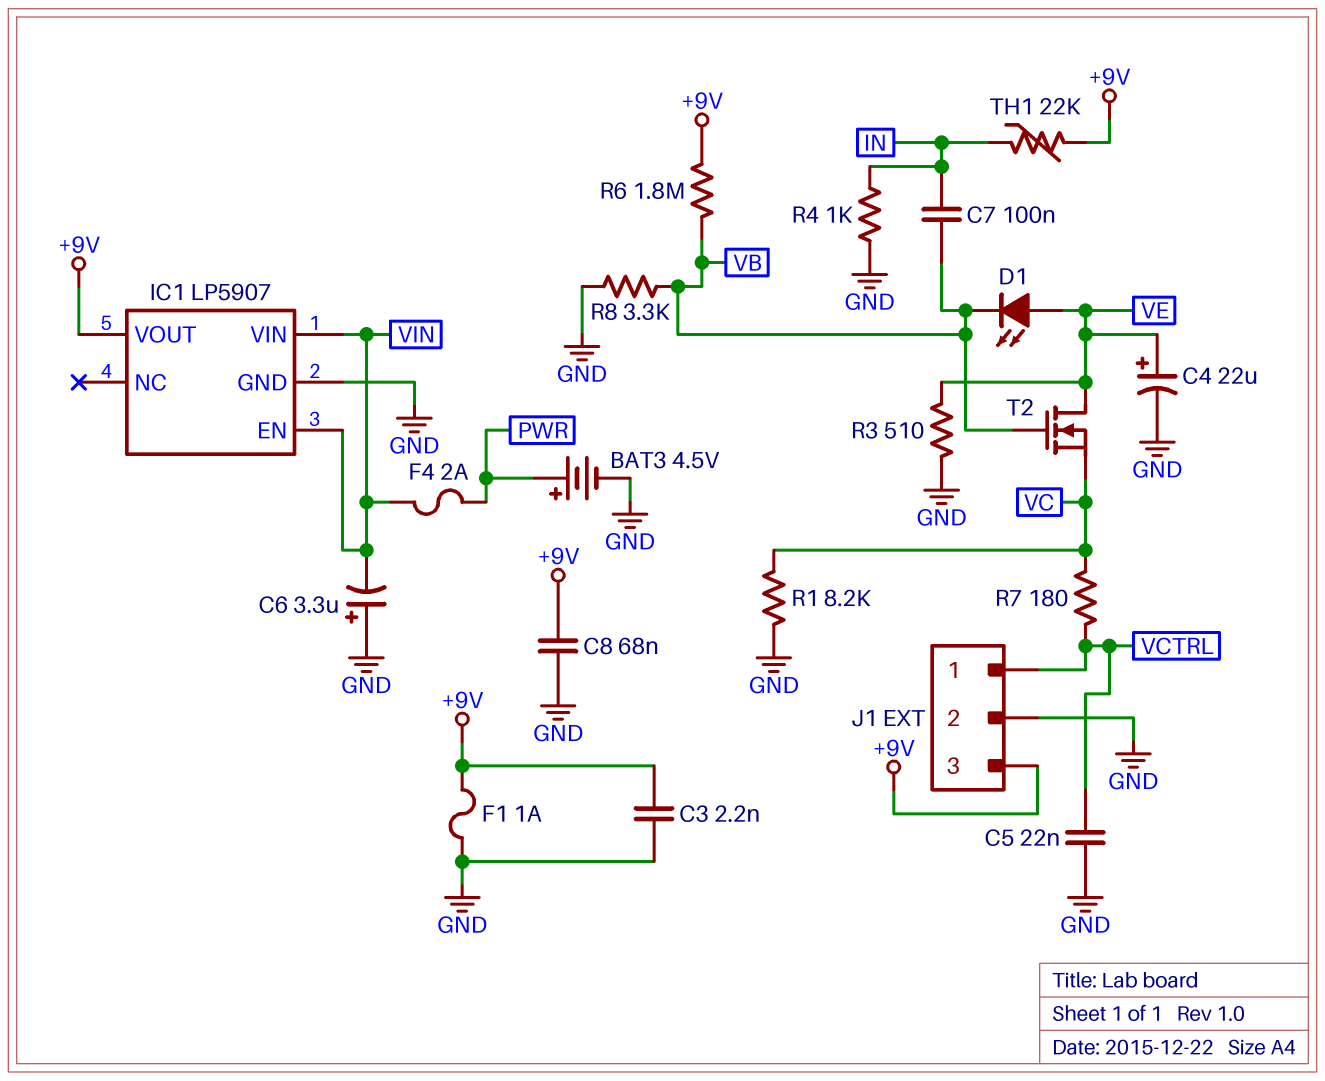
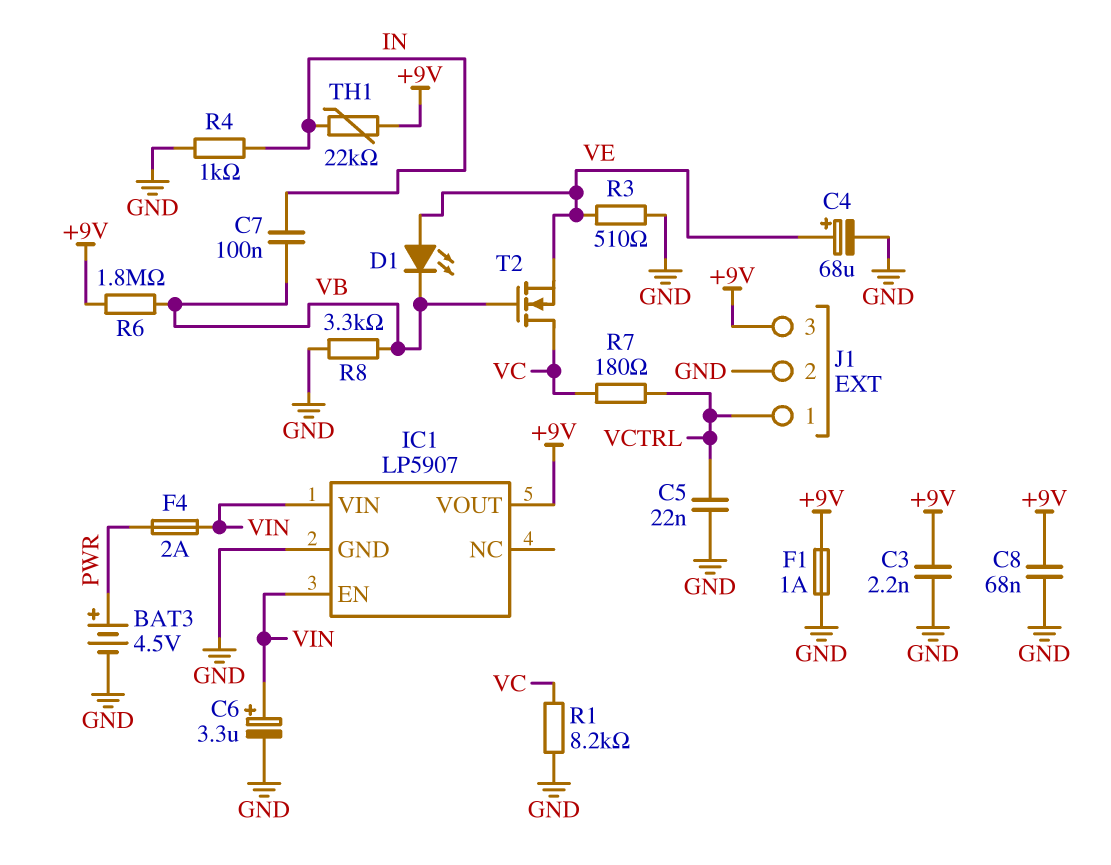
C4: 22uF (plus VE, minus GND) -> 68uF (plus VE, minus GND)
C6: 3.3uF (plus GND, minus VIN) -> 3.3uF (plus VIN, minus GND)
T2: NMOS (G VB, D VE, S VC) -> NMOS (G VB, D VC, S VE)

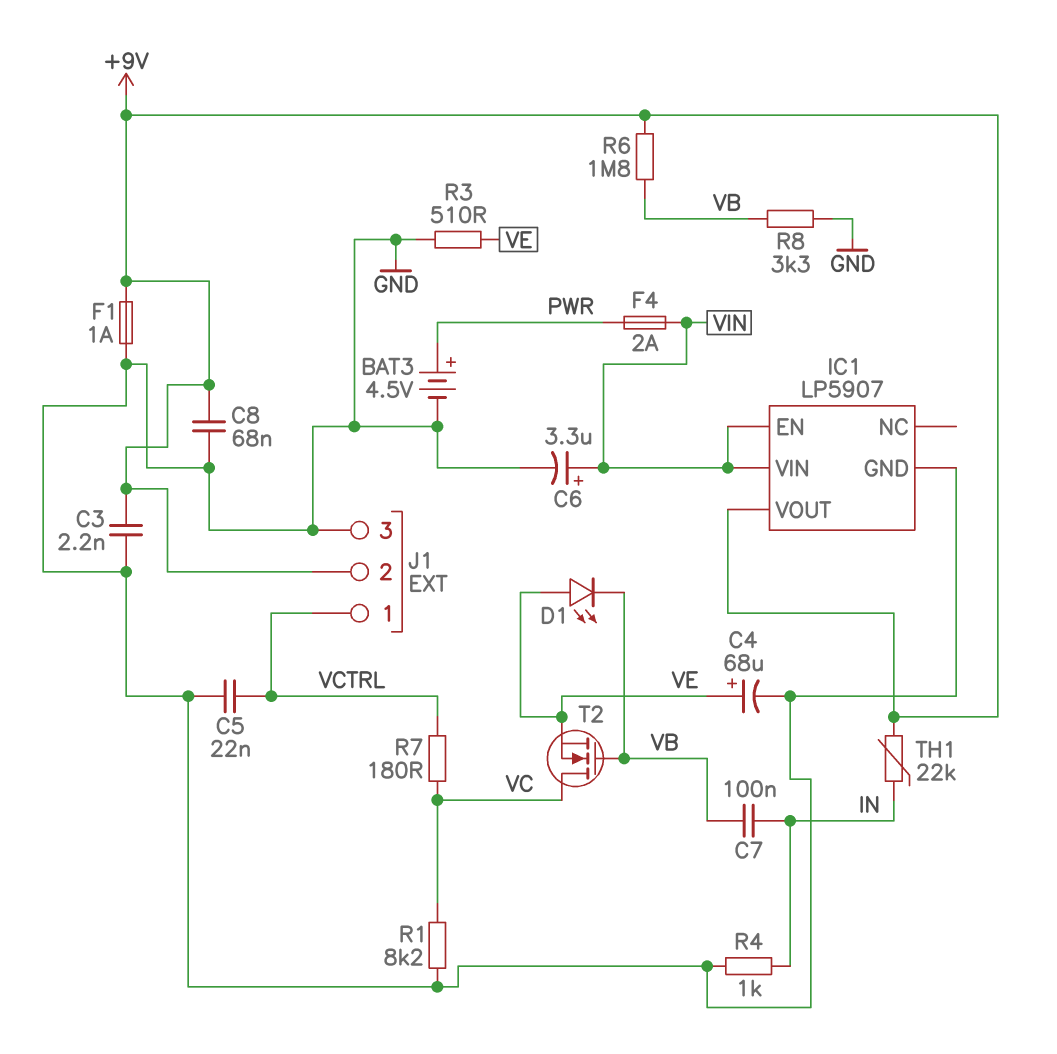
J1 pin 2: GND -> +9V
J1 pin 3: +9V -> GND

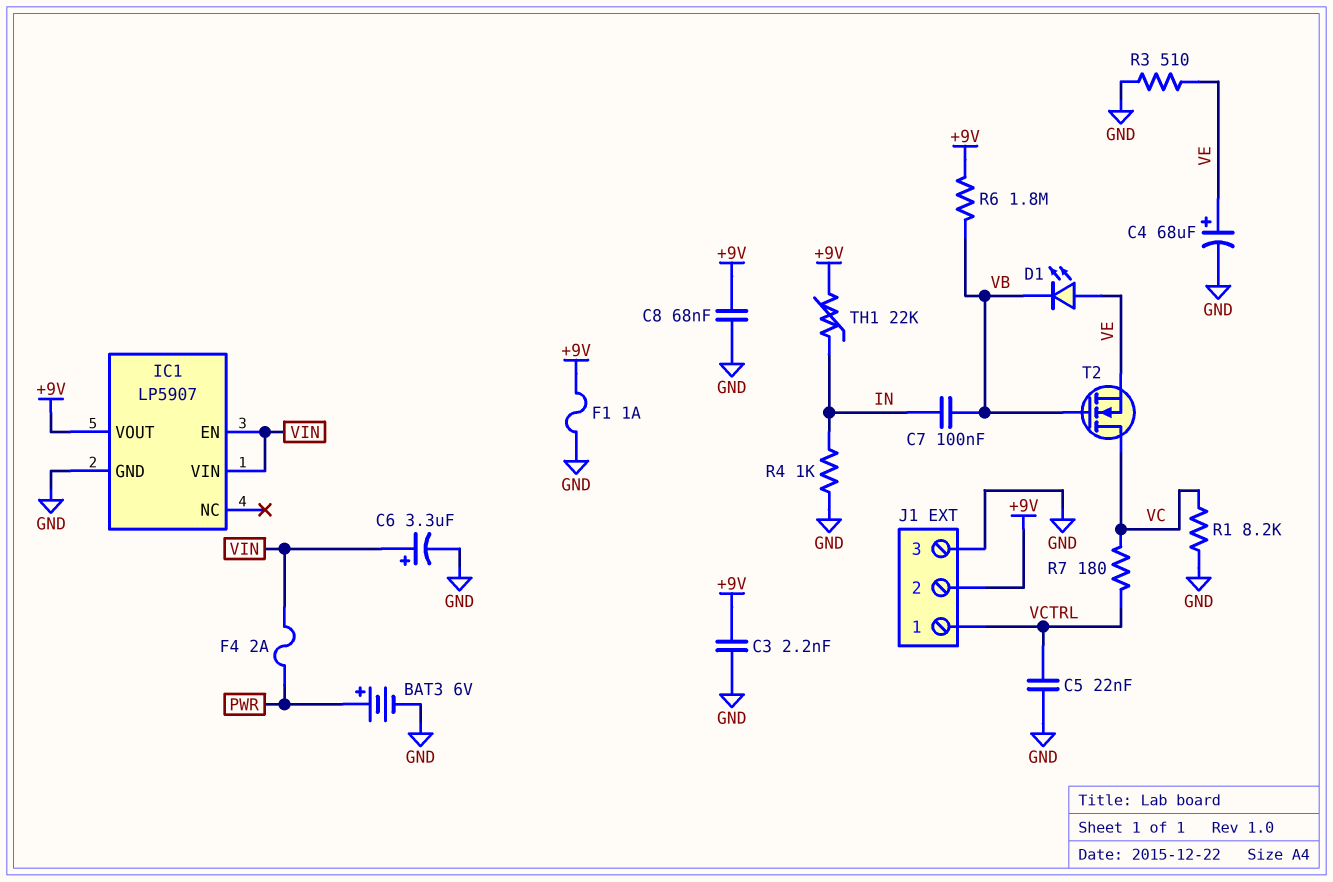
BAT3: 4.5V (plus PWR, minus GND) -> 6V (plus PWR, minus GND)
R8: 3.3k (GND, VB) -> none

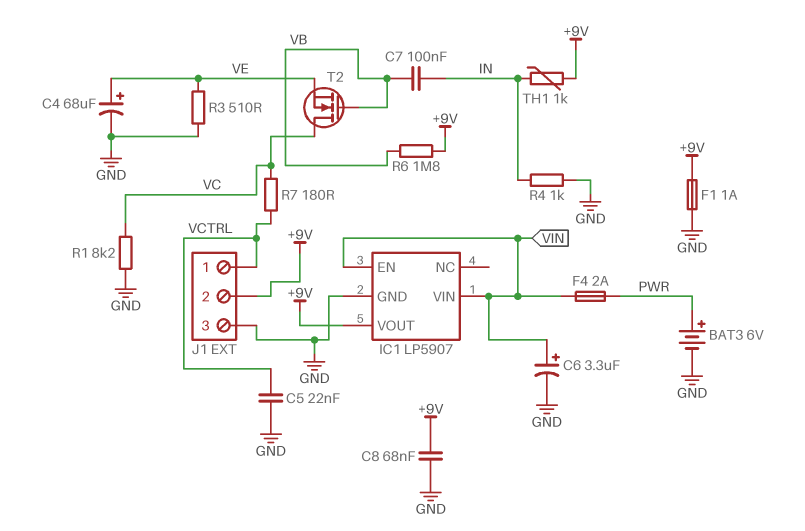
C3: 2.2nF (+9V, GND) -> none
D1: LED (A VE, K VB) -> none
TH1: 22k (+9V, IN) -> 1k (+9V, IN)

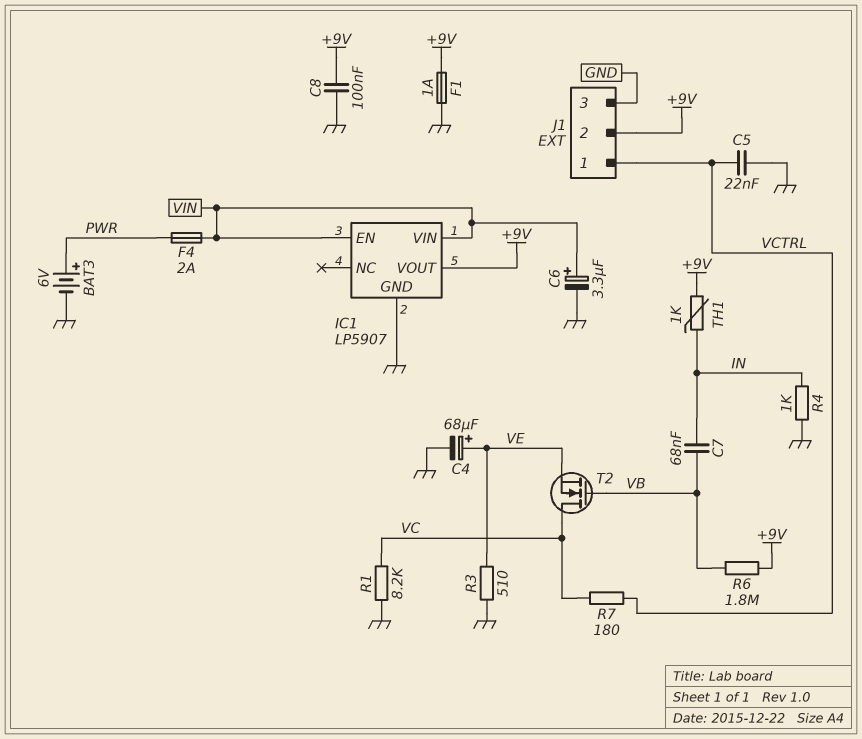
C7: 100nF (IN, VB) -> 68nF (IN, VB)
C8: 68nF (+9V, GND) -> 100nF (+9V, GND)

